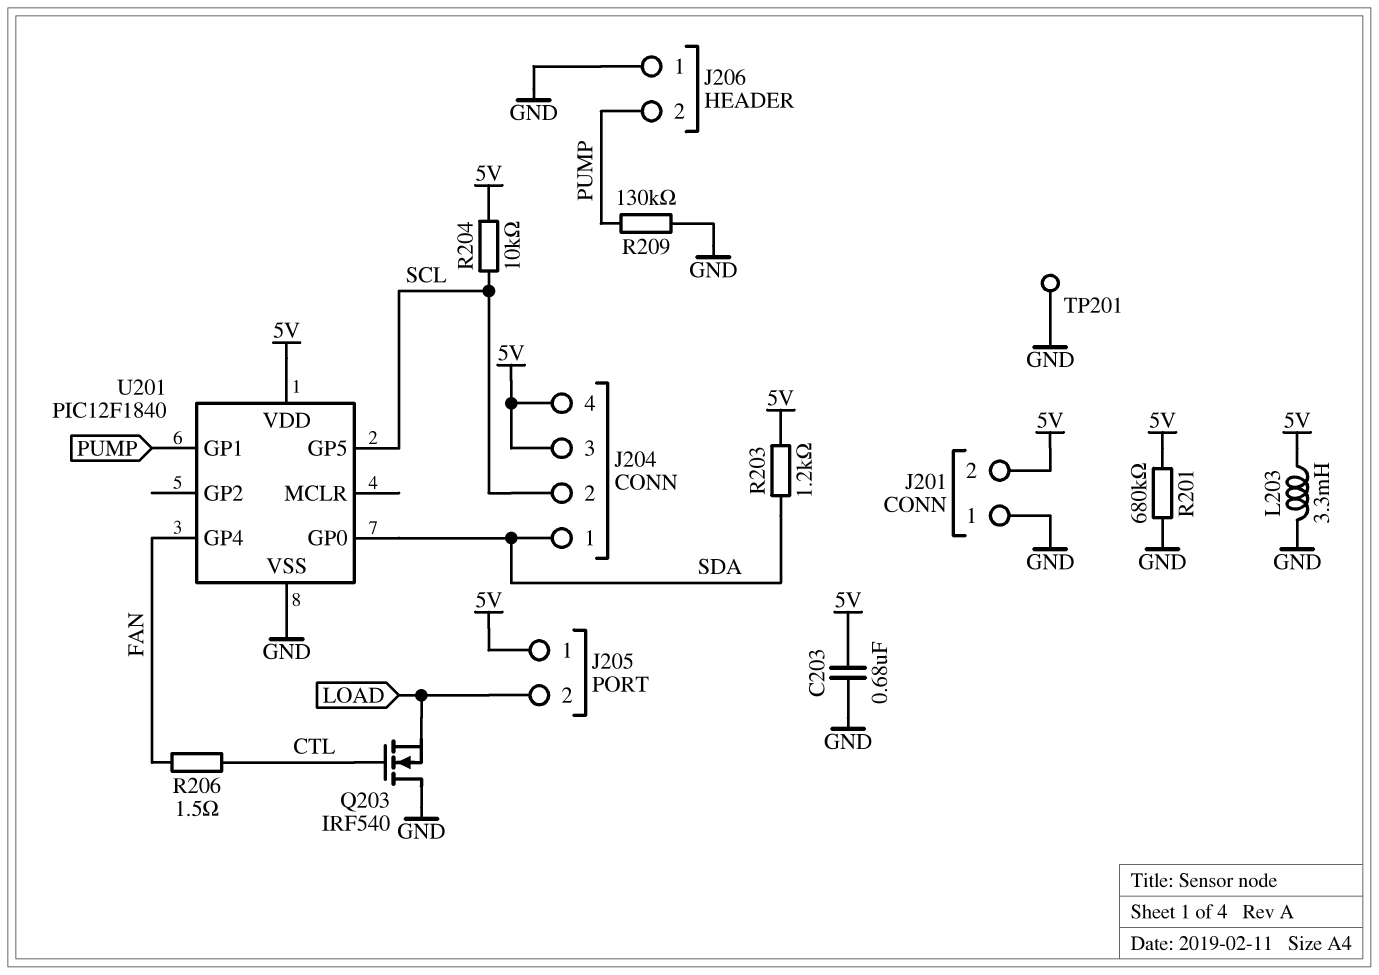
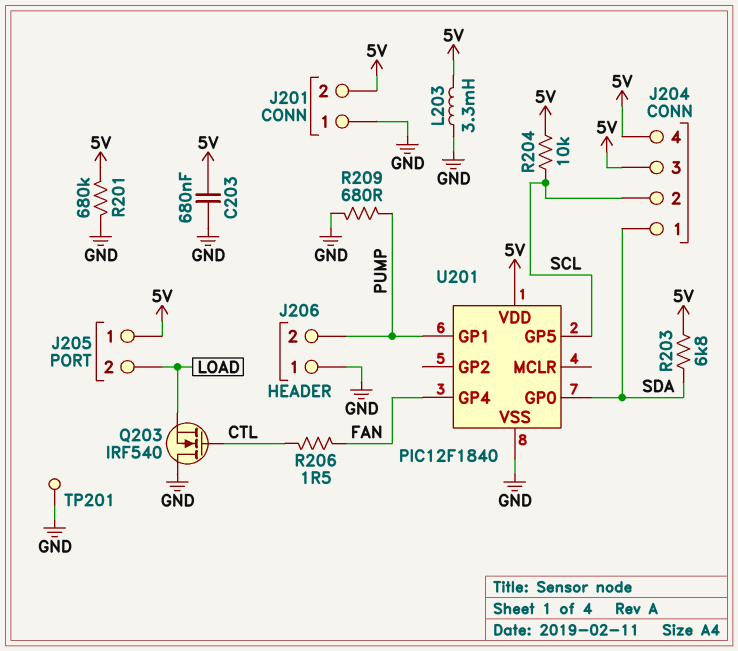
R203: 1.2k (5V, SDA) -> 6.8k (5V, SDA)
R209: 130k (GND, PUMP) -> 680 (GND, PUMP)

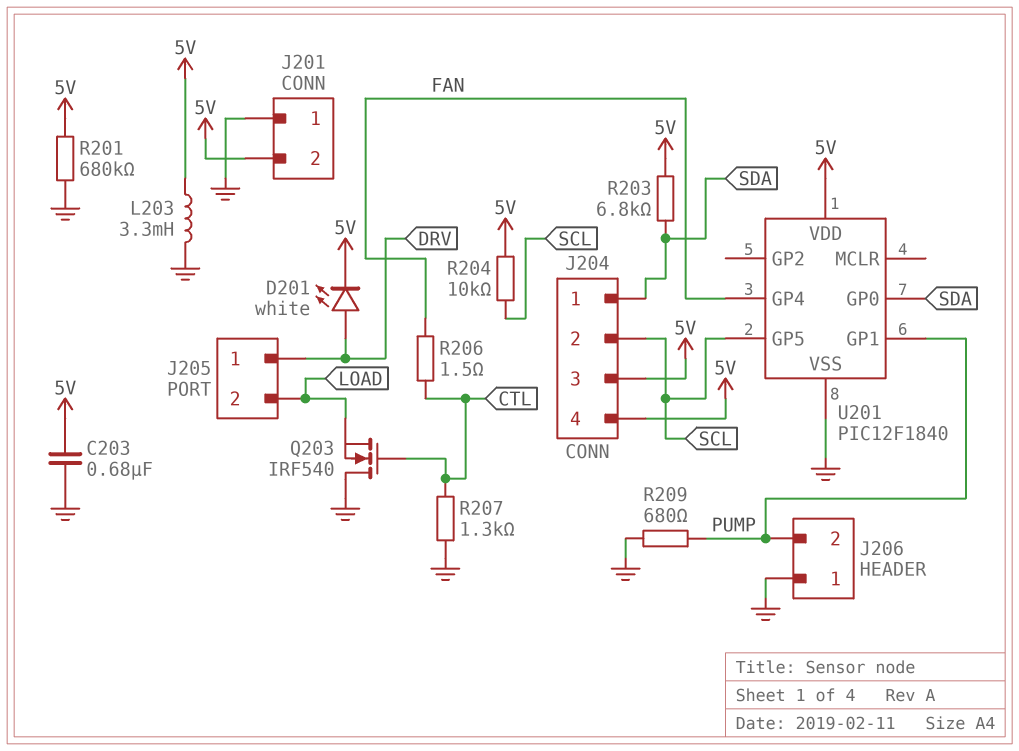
D201: none -> LED white (A DRV, K 5V)
J205 pin 1: 5V -> DRV
R207: none -> 1.3k (CTL, GND)
TP201: test point (GND) -> none

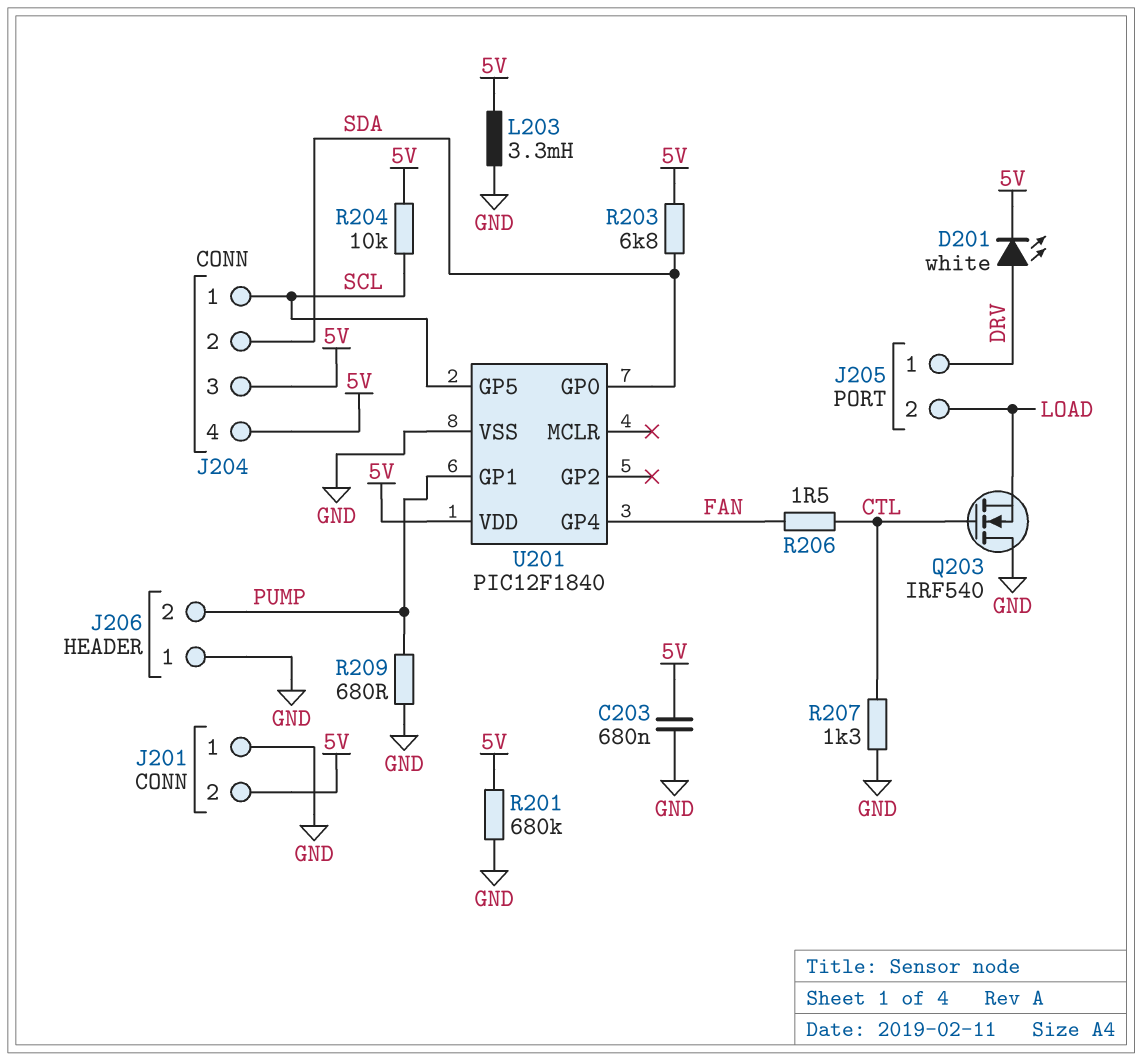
J204 pin 1: SDA -> SCL
J204 pin 2: SCL -> SDA

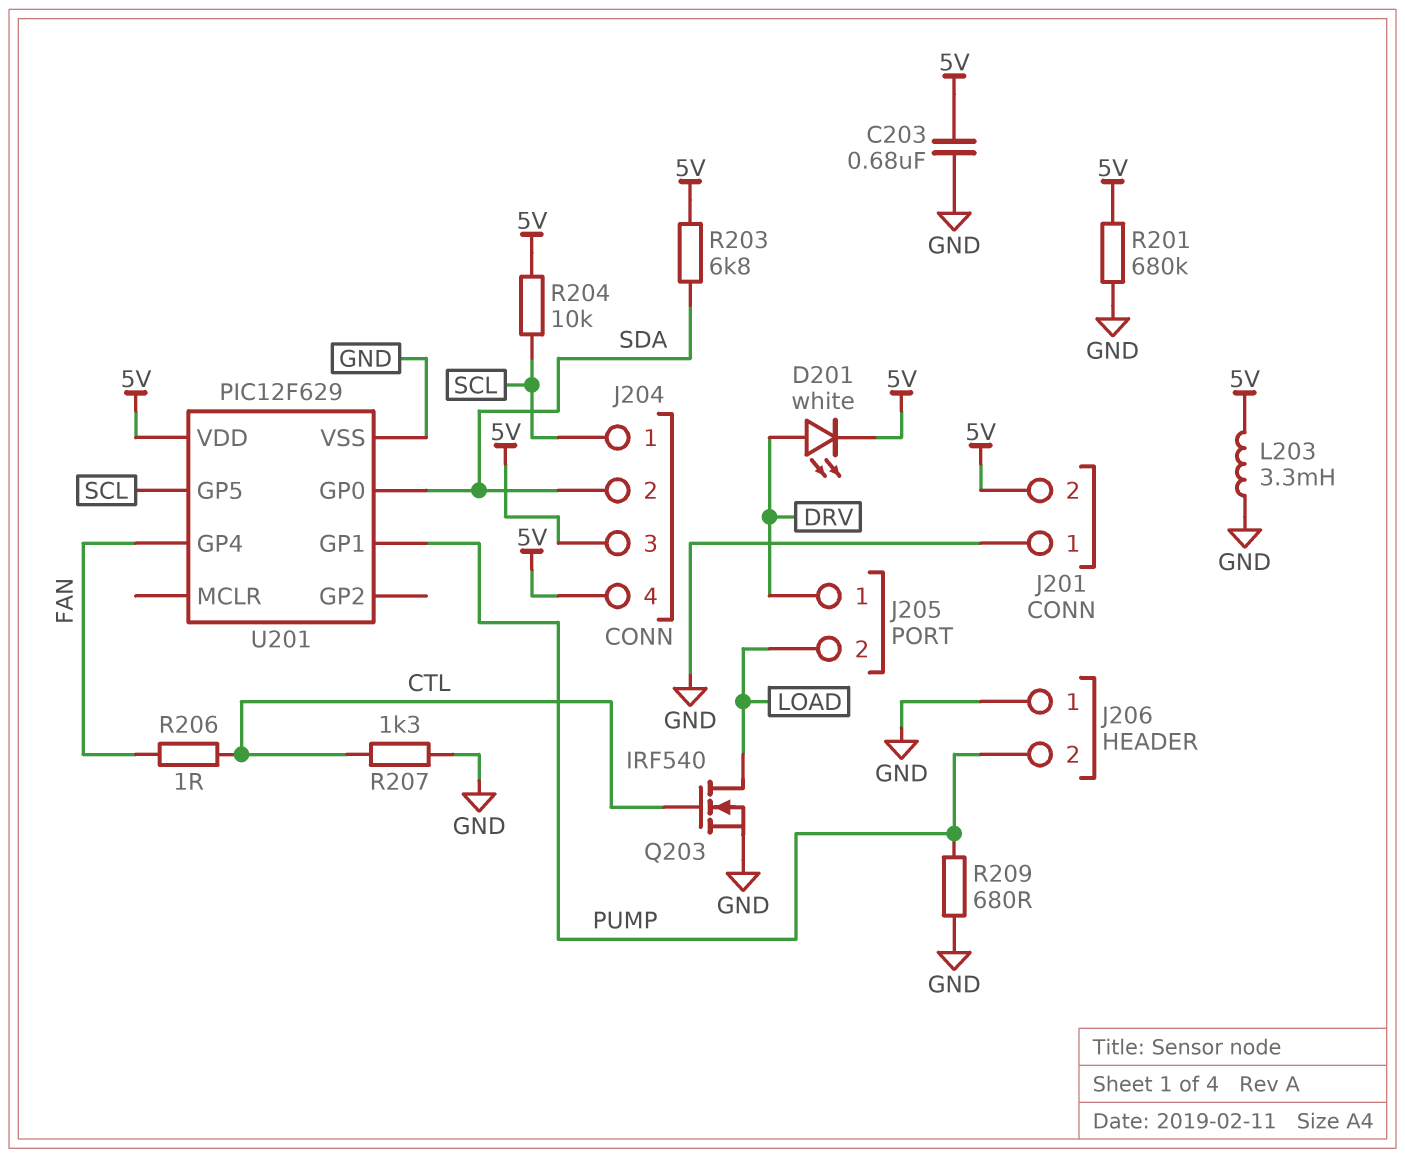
Q203: NMOS IRF540 (G CTL, D GND, S LOAD) -> NMOS IRF540 (G CTL, D LOAD, S GND)
R206: 1.5 (CTL, FAN) -> 1 (CTL, FAN)
U201: PIC12F1840 -> PIC12F629

